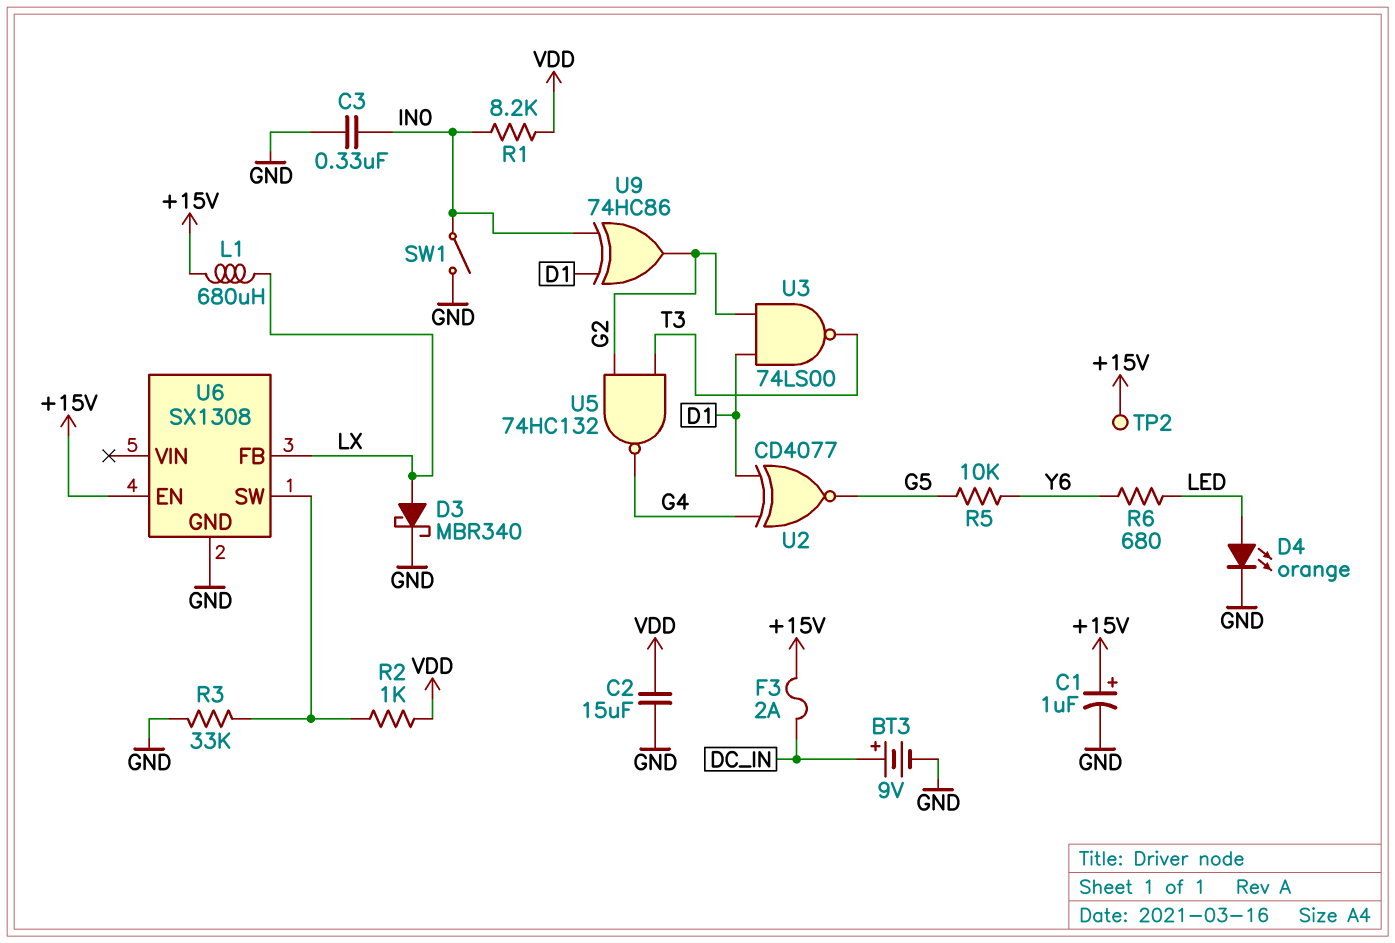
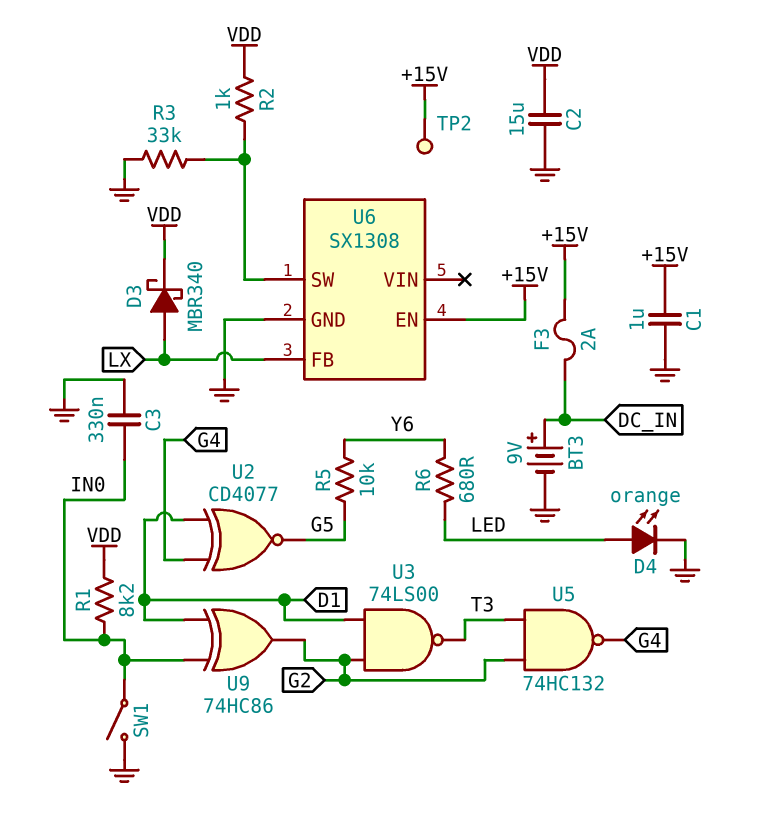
C1: 1uF (plus +15V, minus GND) -> 1uF (+15V, GND)
D3: schottky MBR340 (A LX, K GND) -> schottky MBR340 (A LX, K VDD)
L1: 680uH (+15V, LX) -> none

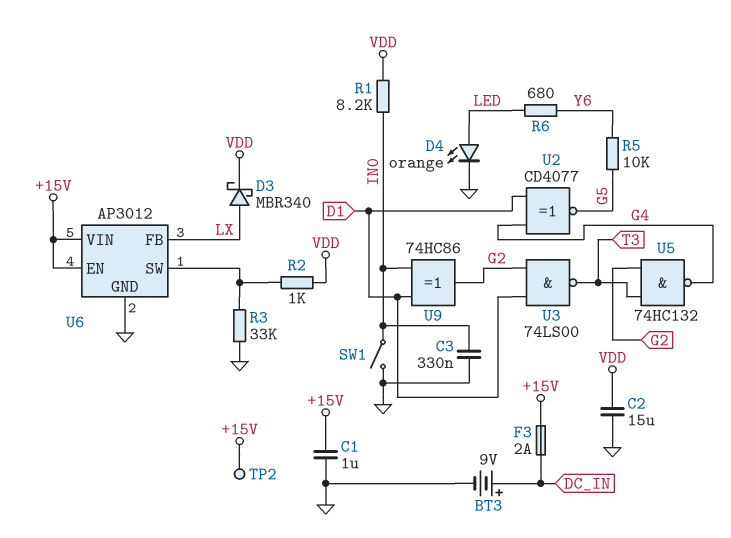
U6: SX1308 -> AP3012
U6 pin VIN: none -> +15V

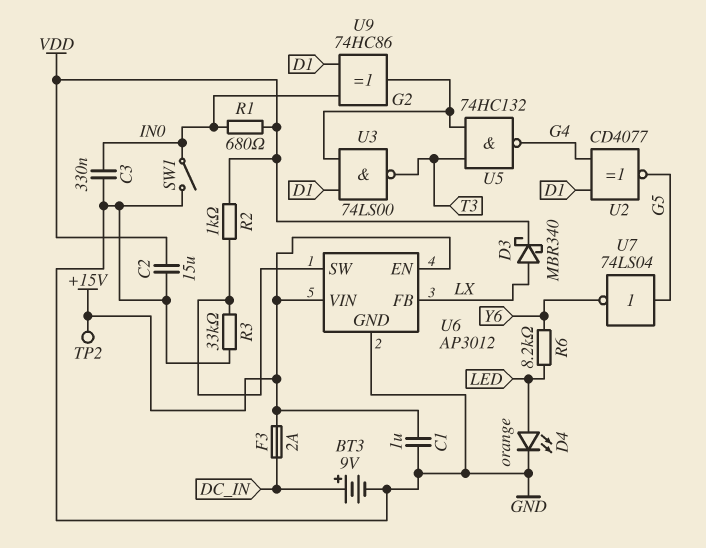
R1: 8.2k (IN0, VDD) -> 680 (IN0, VDD)
R5: 10k (G5, Y6) -> none
R6: 680 (LED, Y6) -> 8.2k (LED, Y6)
U7: none -> NOT 74LS04 (in G5, out Y6)

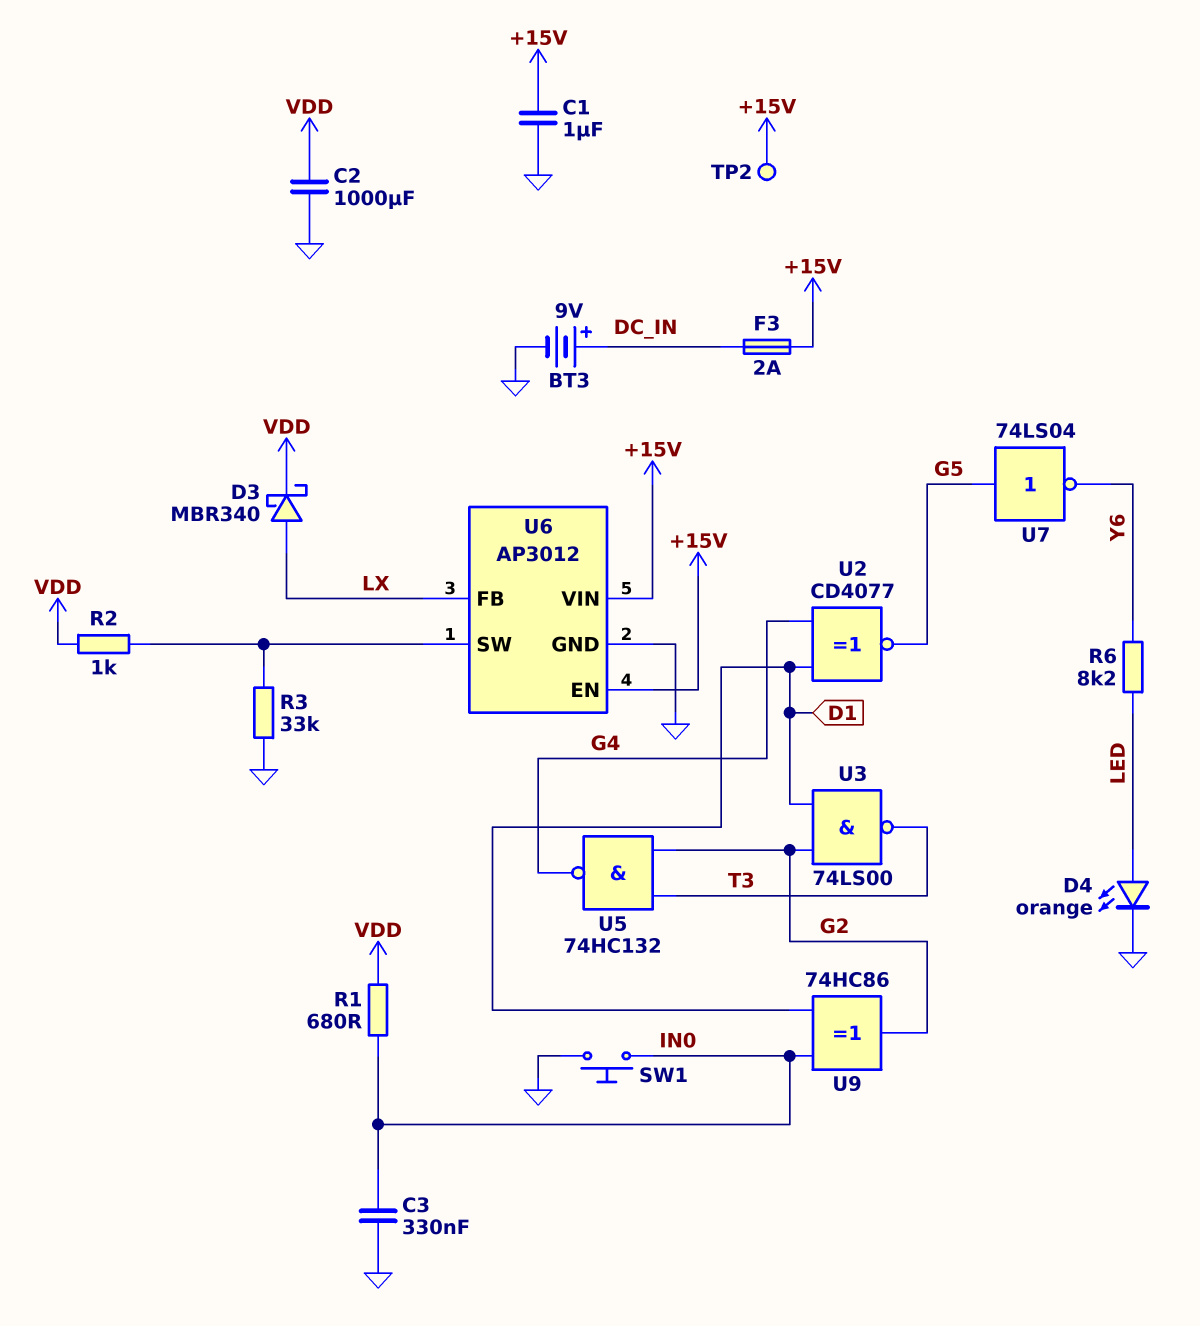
C2: 15uF (GND, VDD) -> 1000uF (GND, VDD)
SW1: switch (GND, IN0) -> button (GND, IN0)

